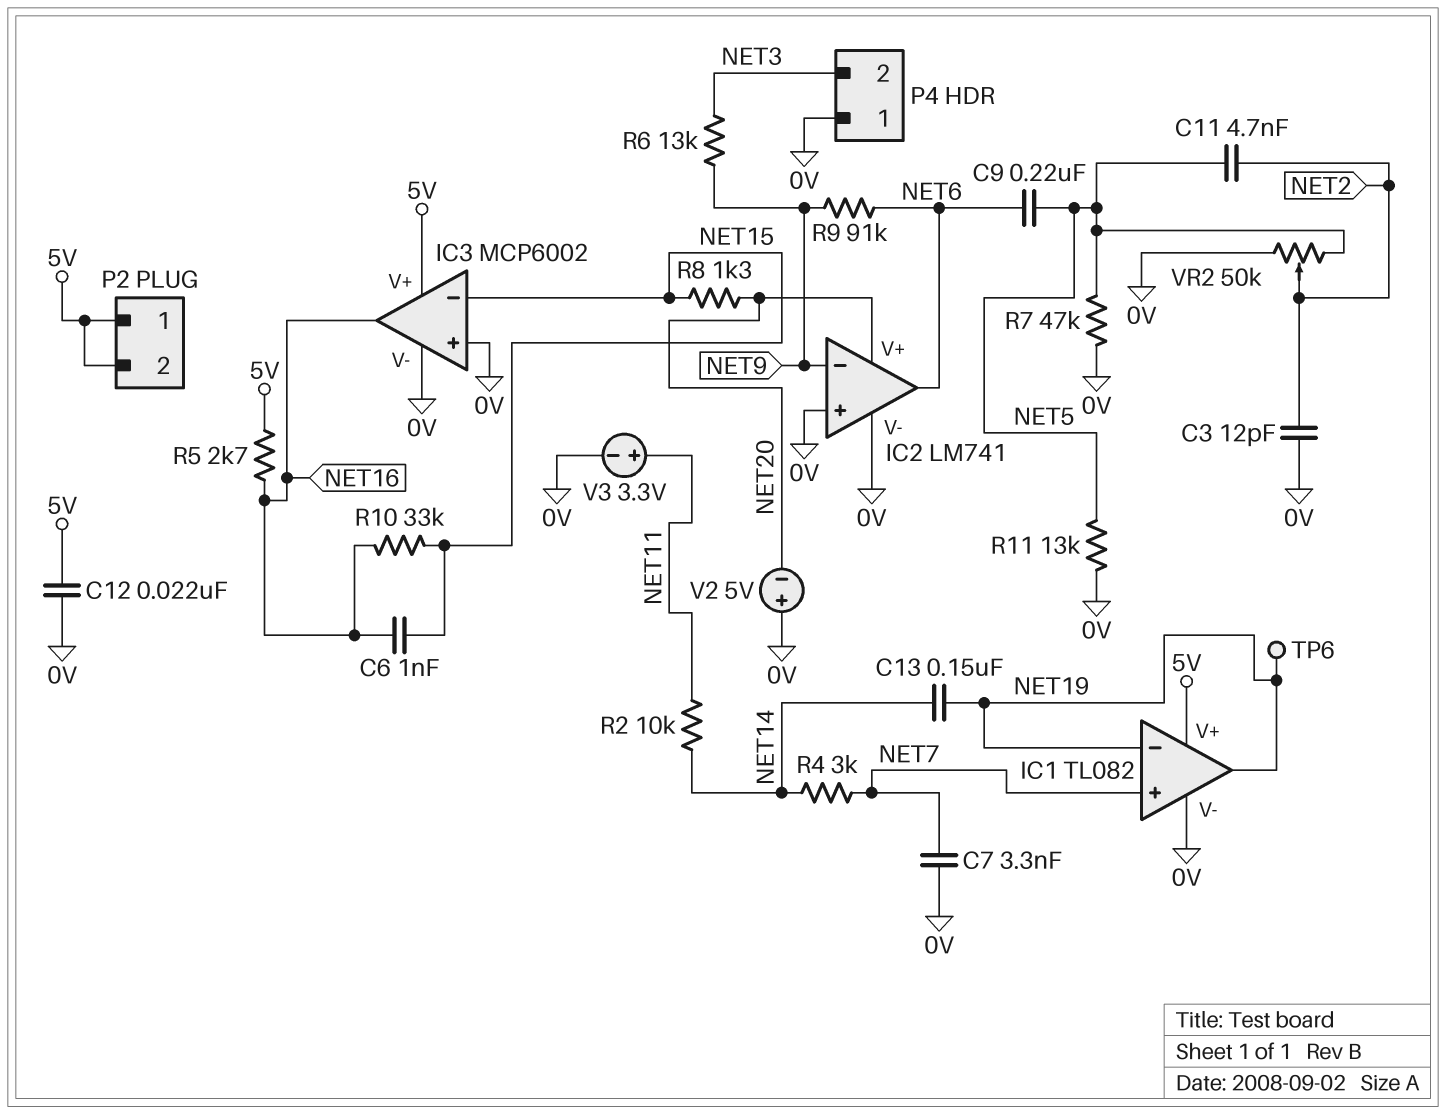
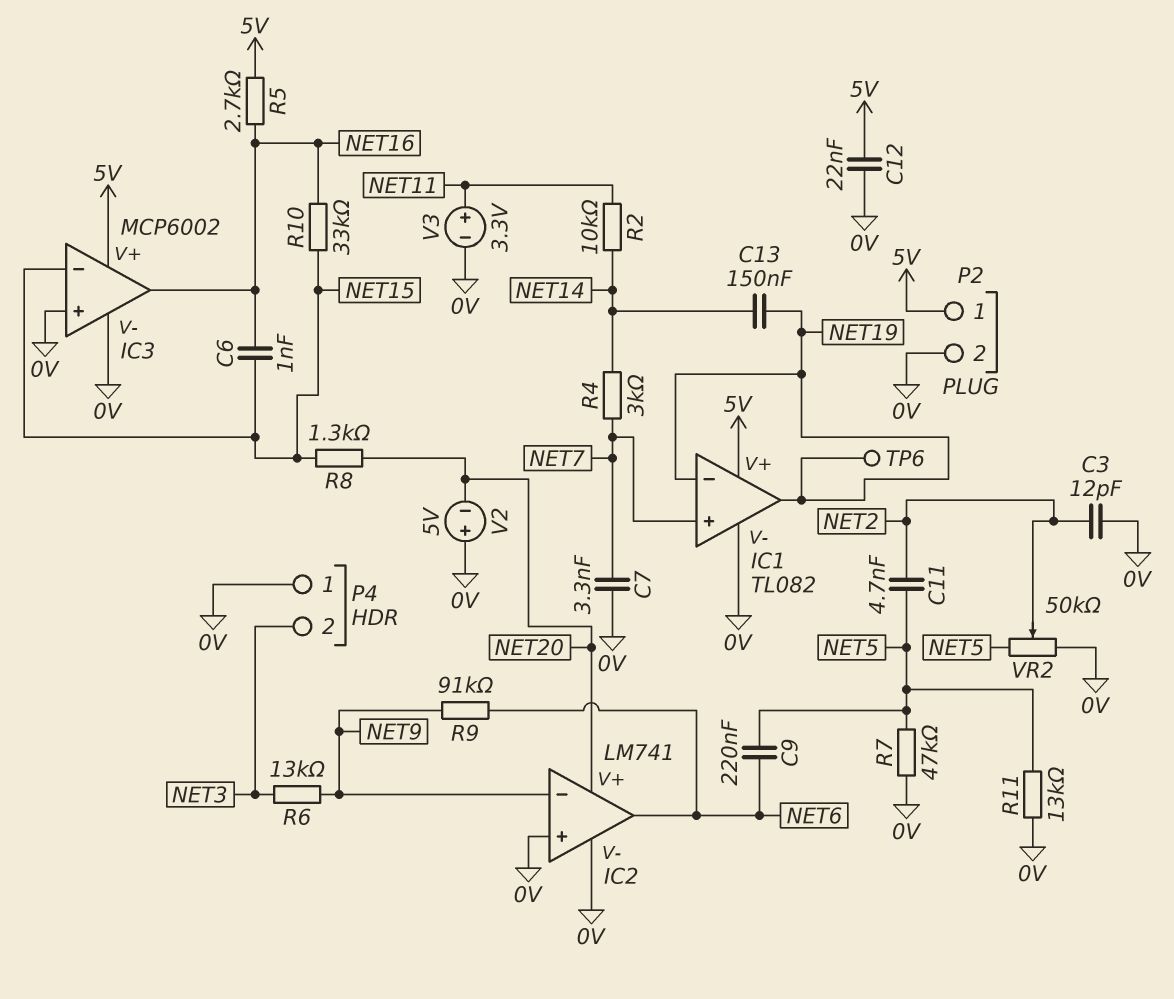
P2 pin 2: 5V -> 0V

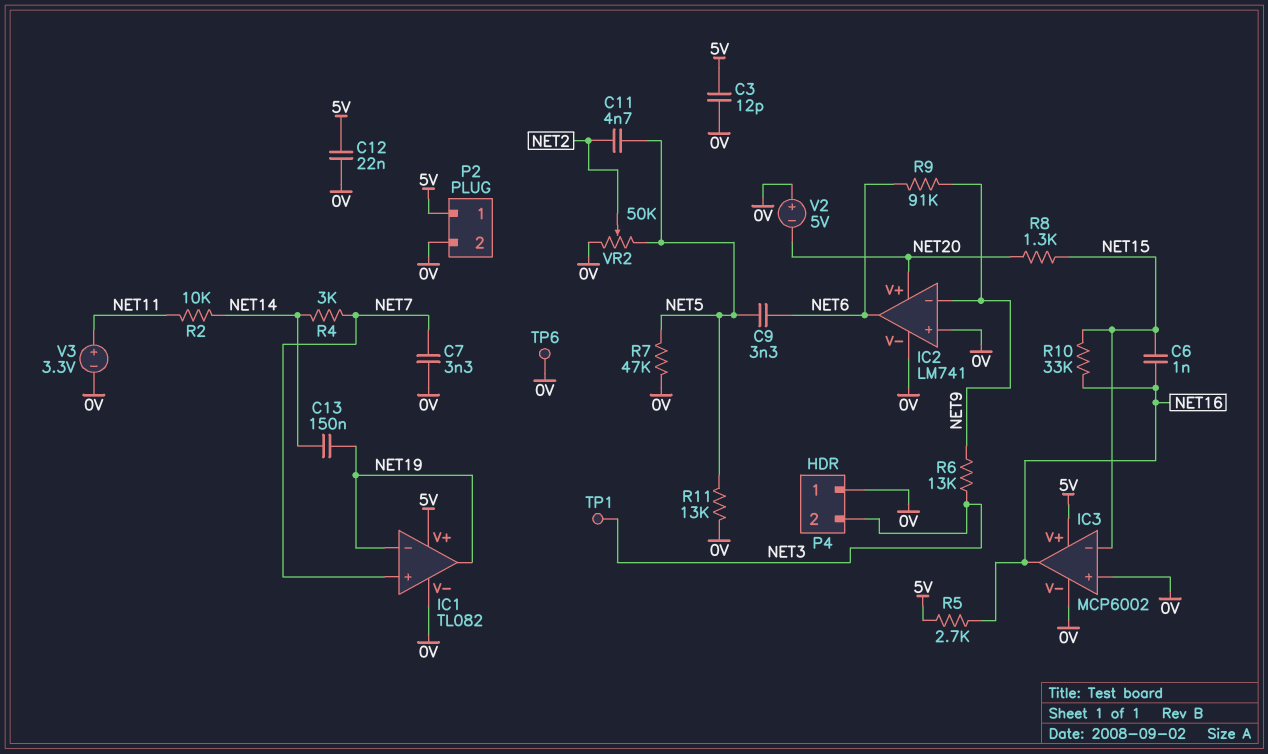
C3: 12pF (0V, NET2) -> 12pF (0V, 5V)
C9: 220nF (NET5, NET6) -> 3.3nF (NET5, NET6)
TP1: none -> test point (NET3)
TP6: test point (NET19) -> test point (0V)

